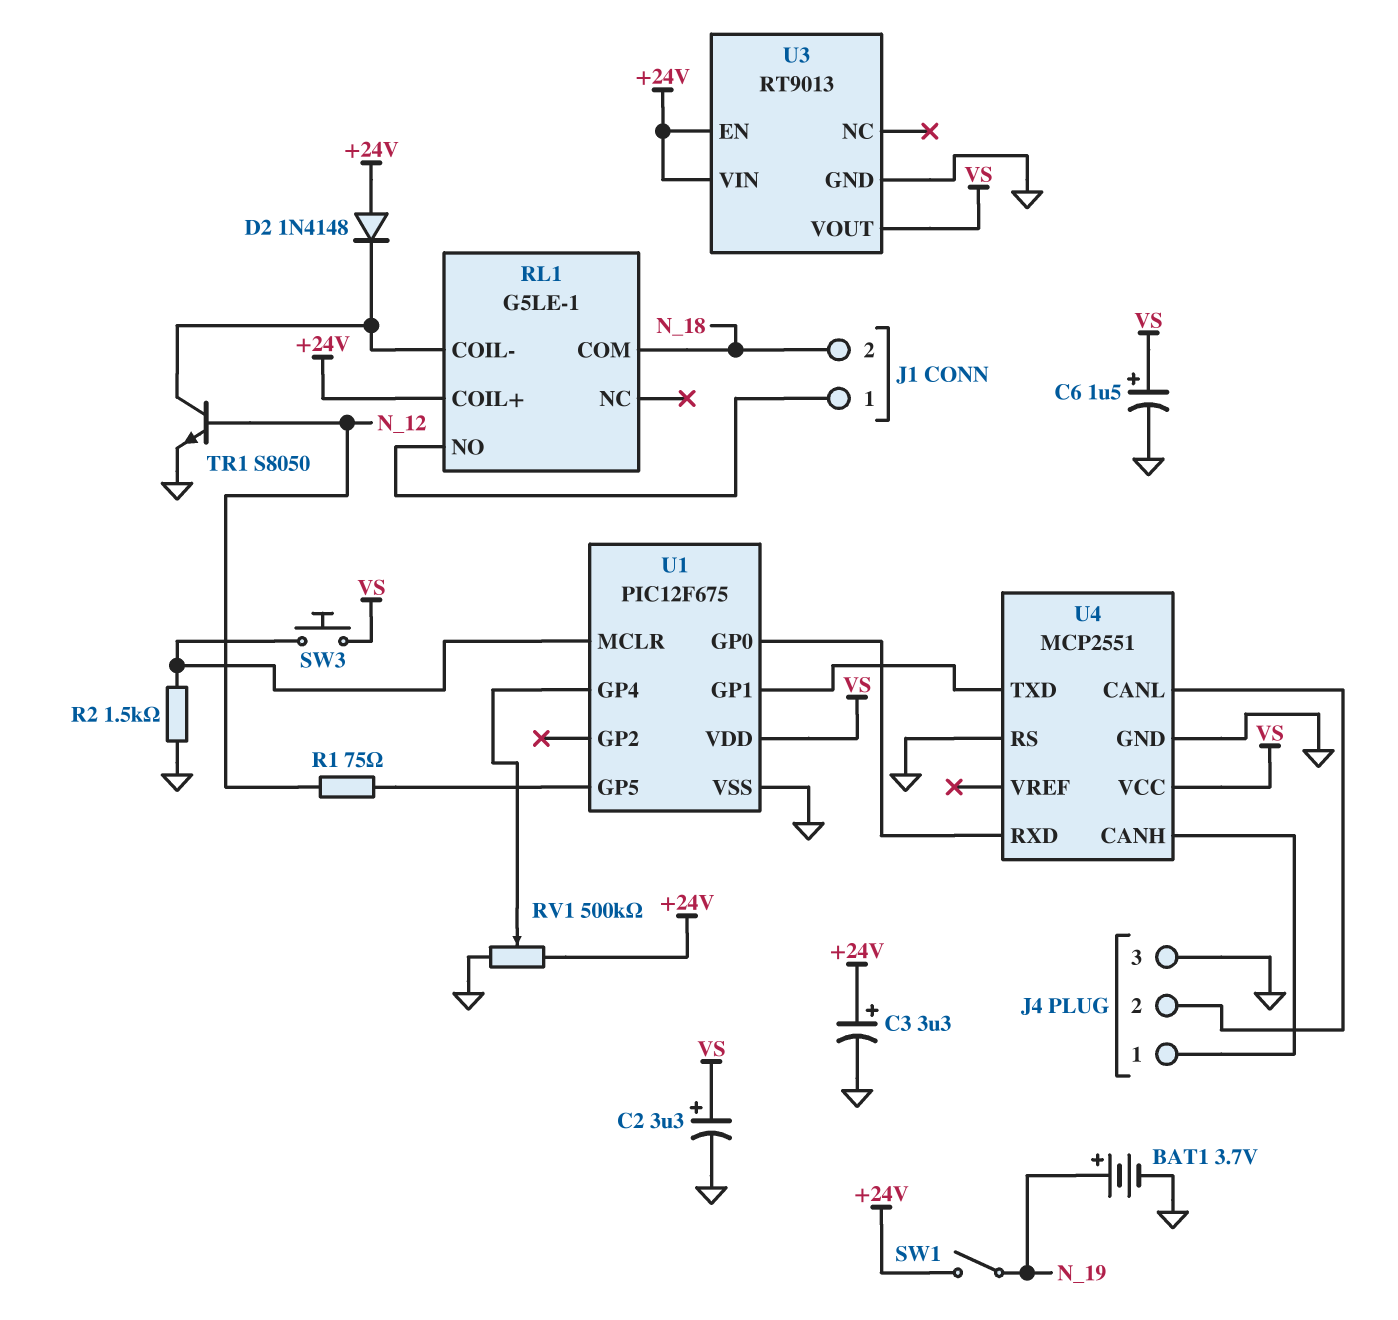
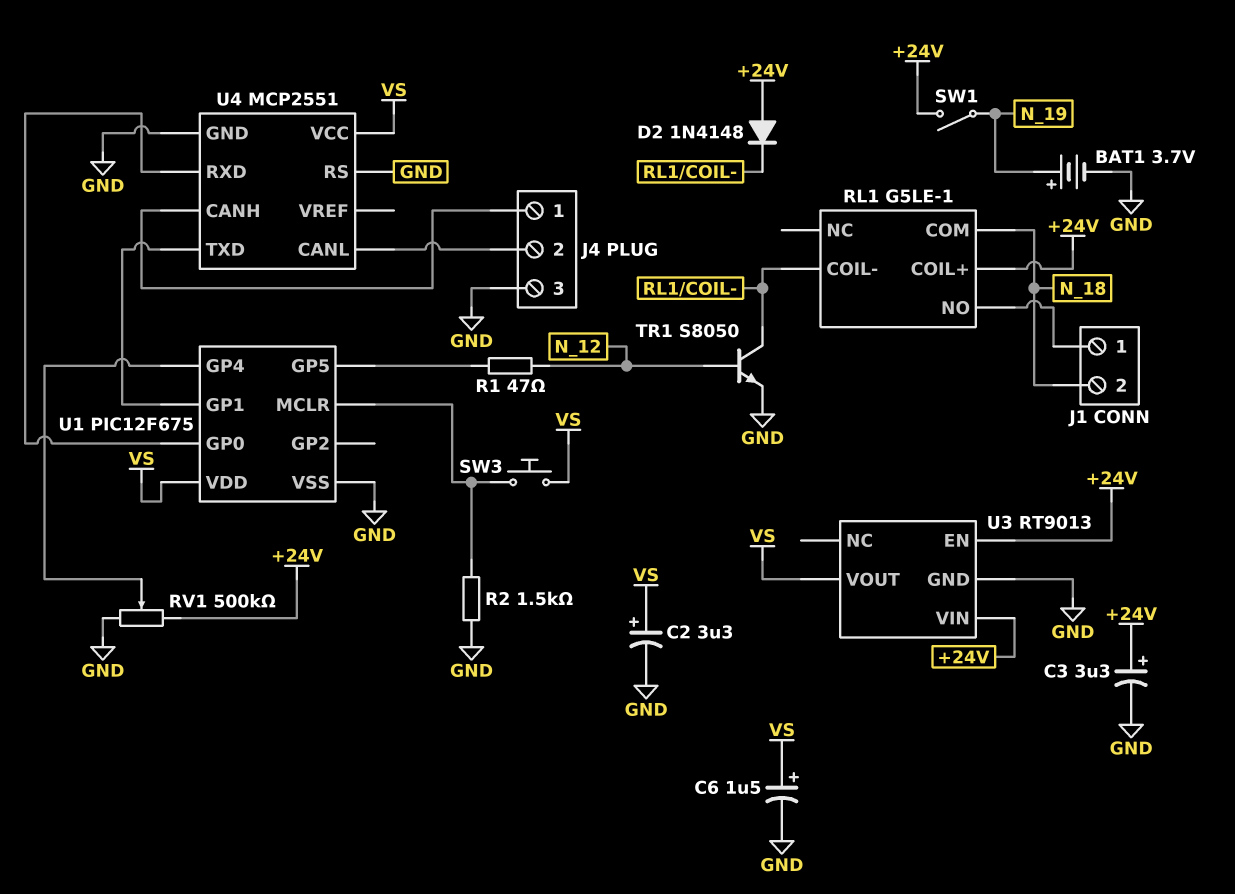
R1: 75 (N_12, U1/GP5) -> 47 (N_12, U1/GP5)

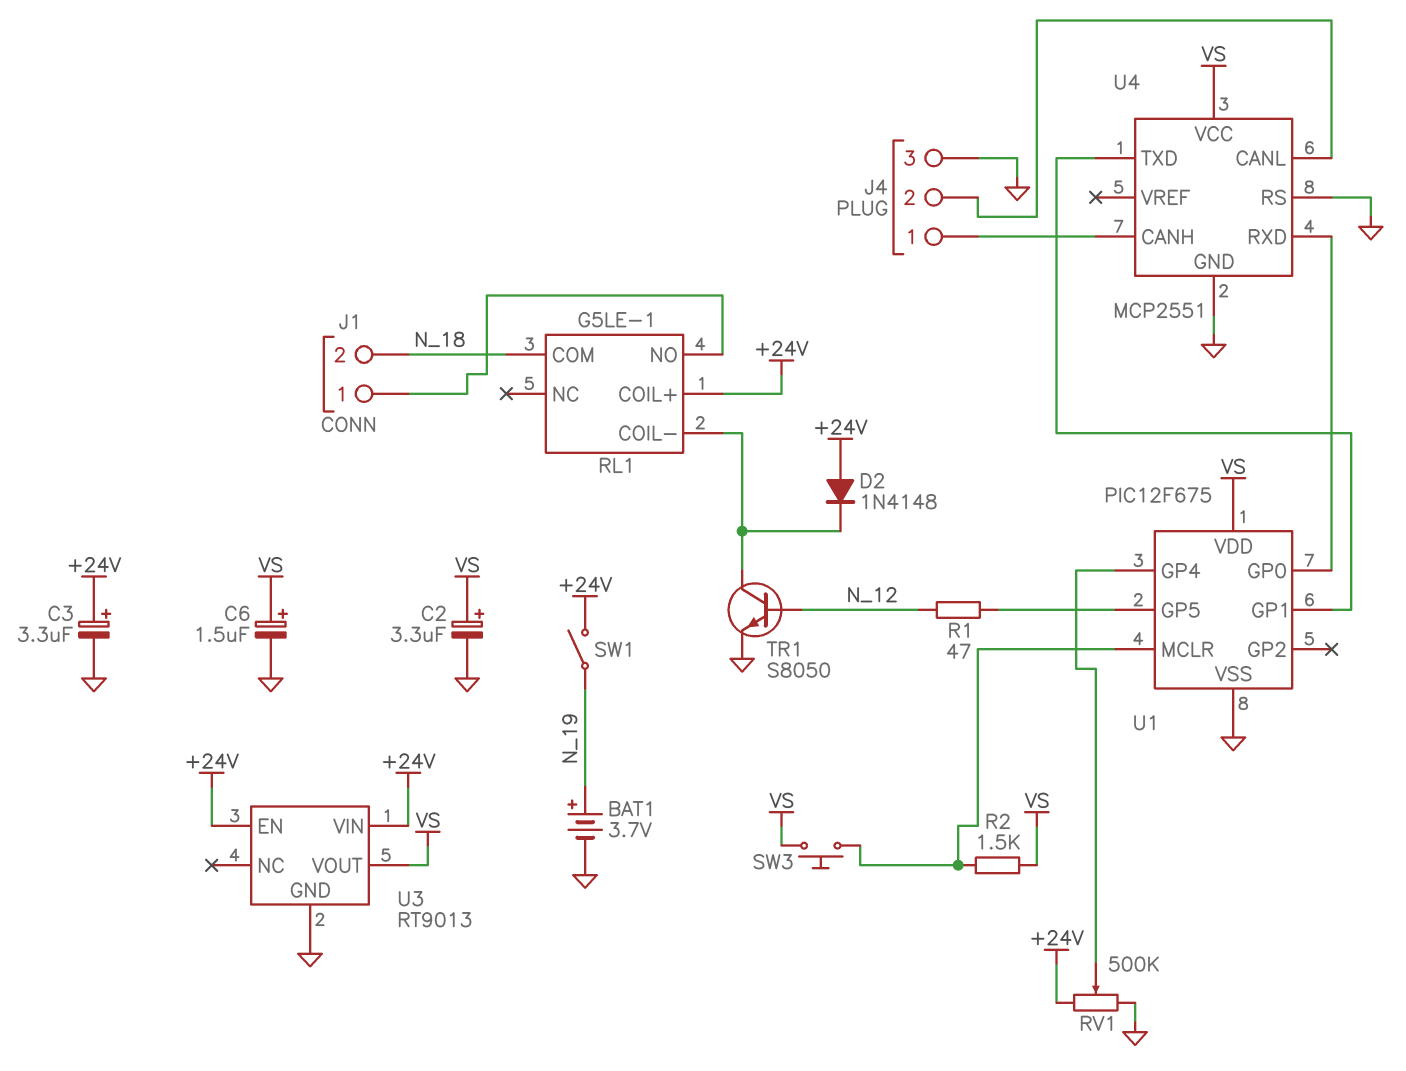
R2: 1.5k (GND, U1/MCLR) -> 1.5k (U1/MCLR, VS)

